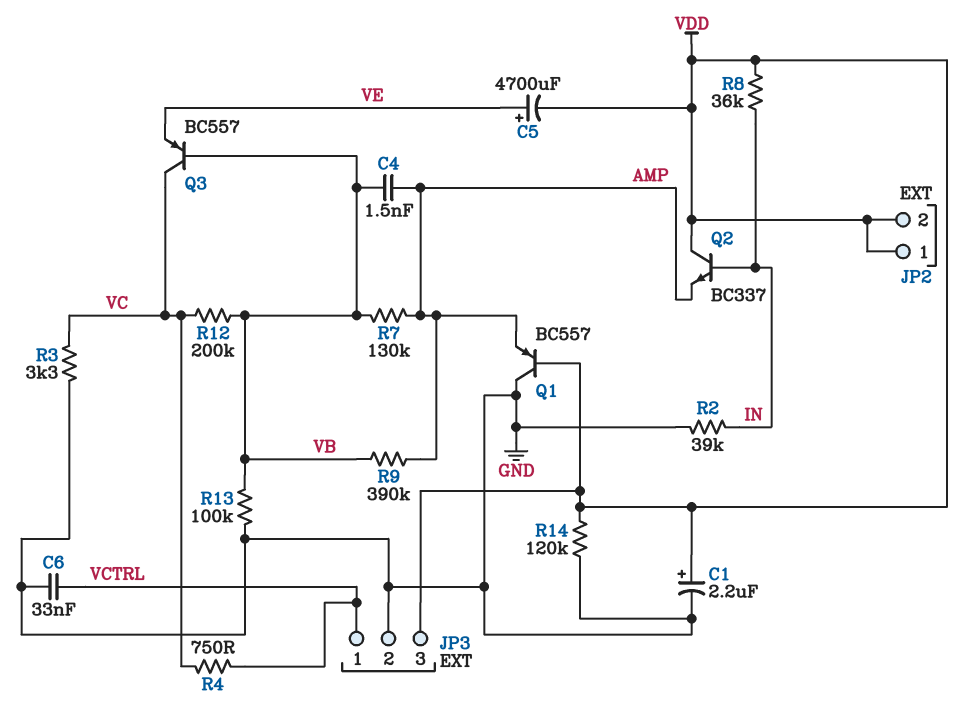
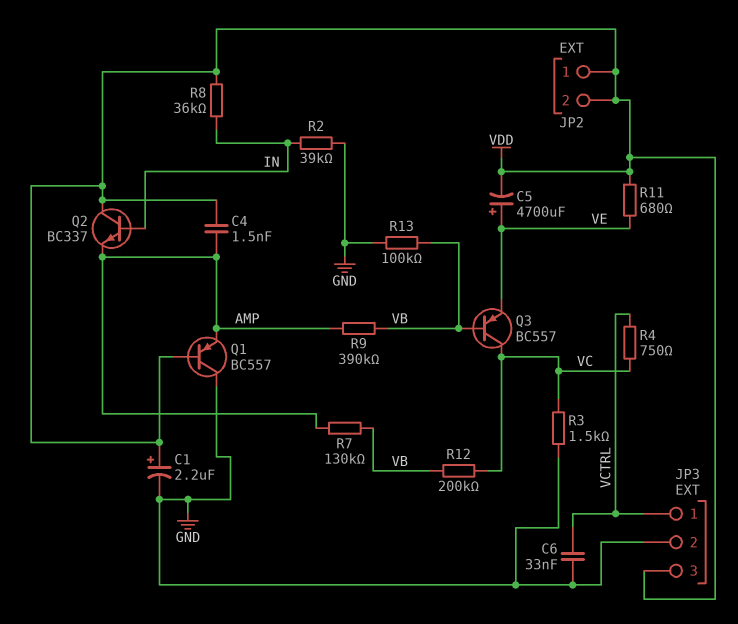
C4: 1.5nF (AMP, VB) -> 1.5nF (AMP, VDD)
R3: 3.3k (GND, VC) -> 1.5k (GND, VC)
R11: none -> 680 (VDD, VE)
R14: 120k (GND, VDD) -> none

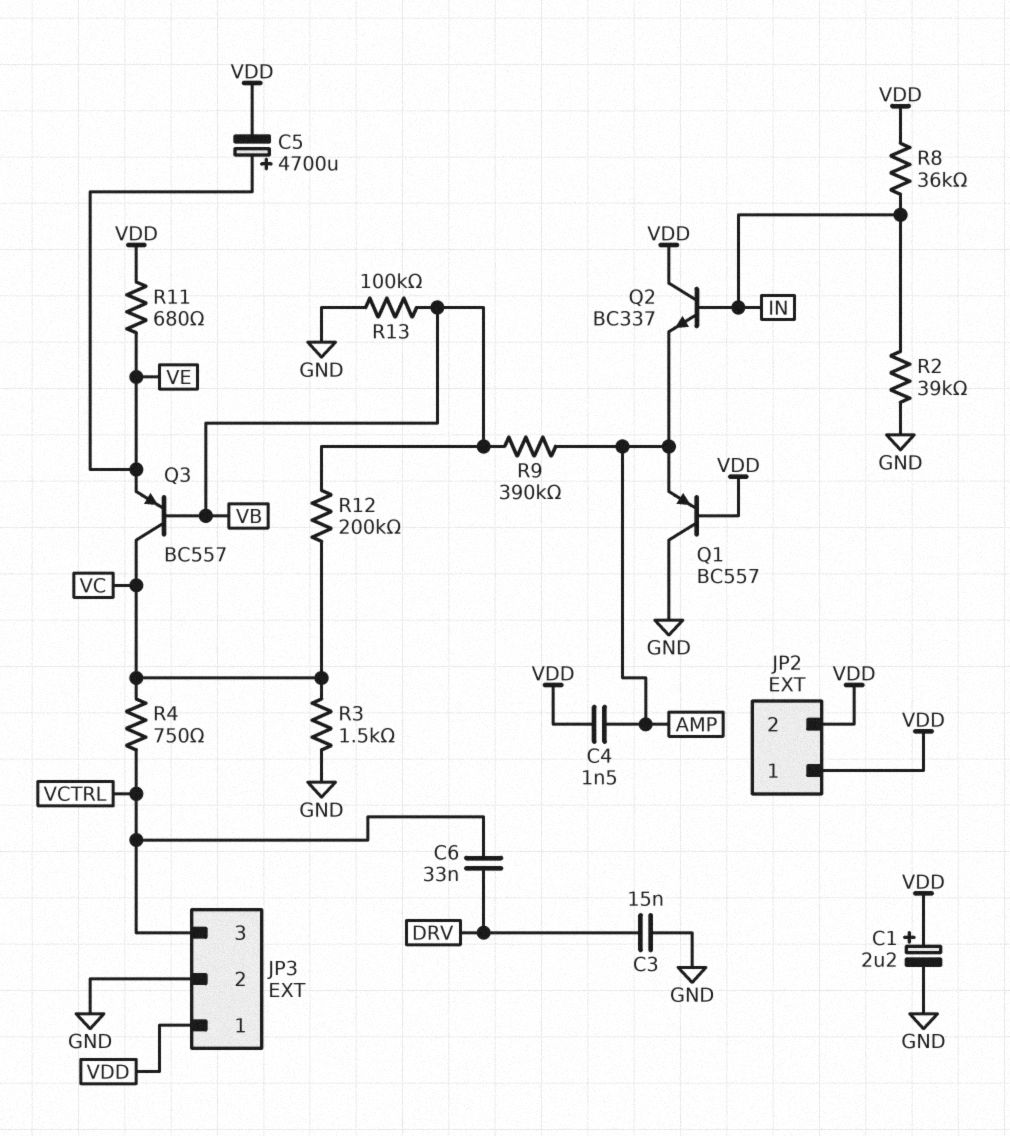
C3: none -> 15nF (DRV, GND)
C6: 33nF (GND, VCTRL) -> 33nF (DRV, VCTRL)
JP3 pin 1: VCTRL -> VDD
JP3 pin 3: VDD -> VCTRL
R7: 130k (AMP, VB) -> none

